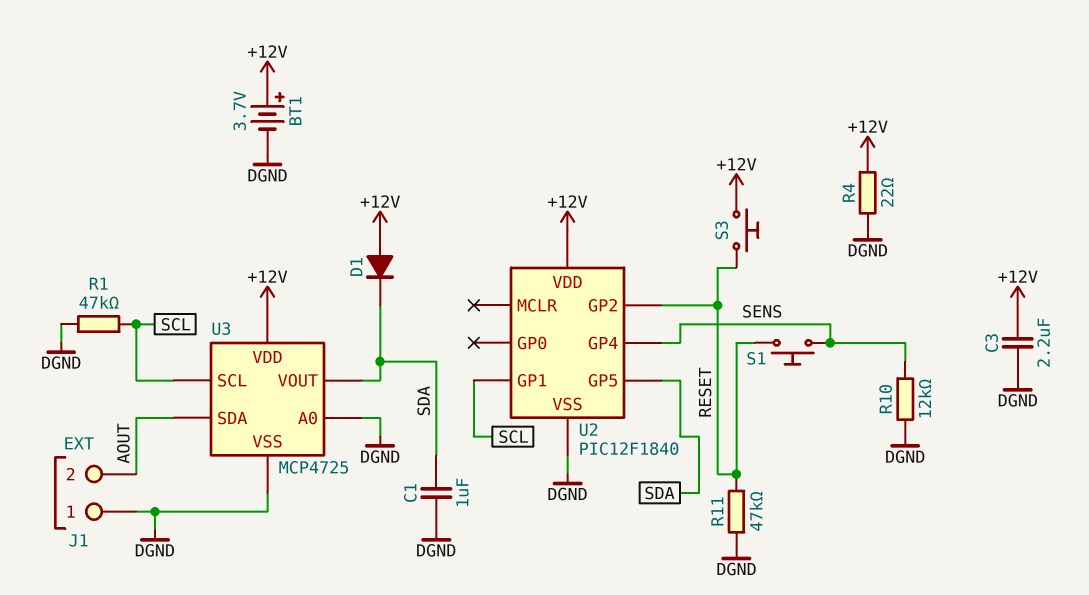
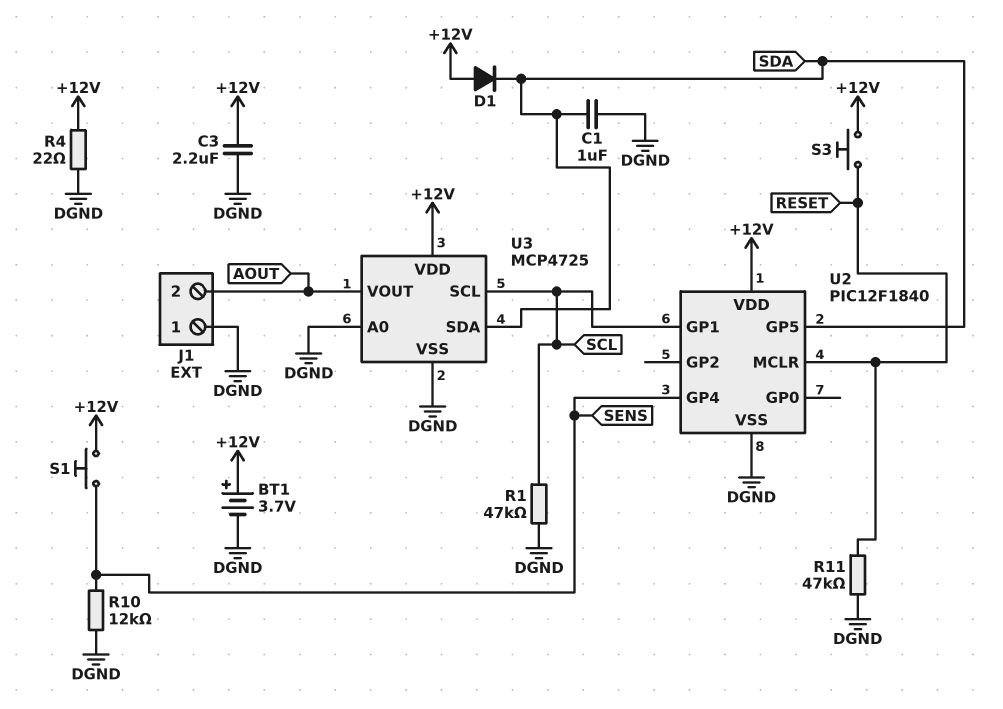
S1: button (RESET, SENS) -> button (+12V, SENS)
U2 pin GP2: RESET -> none
U2 pin MCLR: none -> RESET
U3 pin SDA: AOUT -> SDA
U3 pin VOUT: SDA -> AOUT

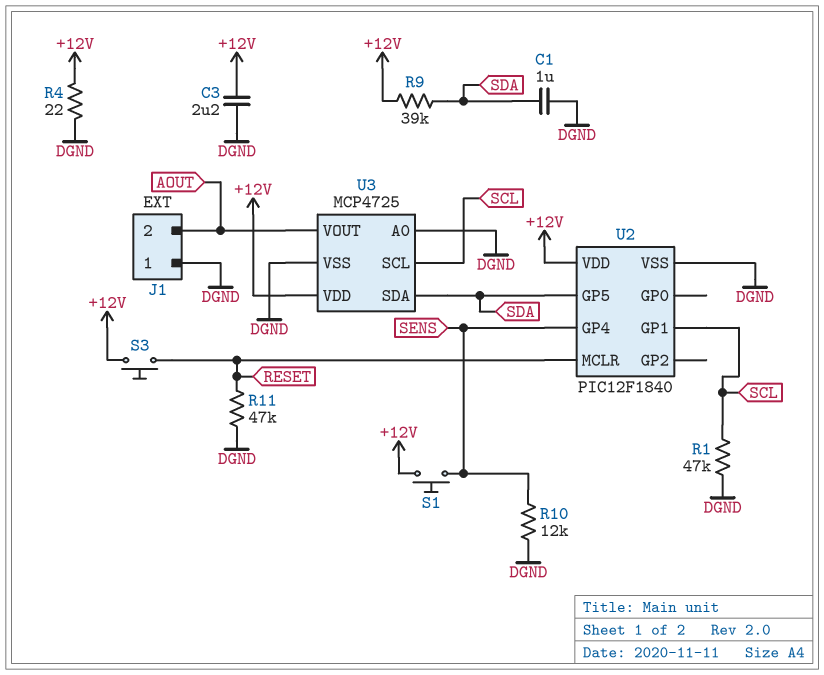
BT1: 3.7V (plus +12V, minus DGND) -> none
D1: diode (A +12V, K SDA) -> none
R9: none -> 39k (+12V, SDA)

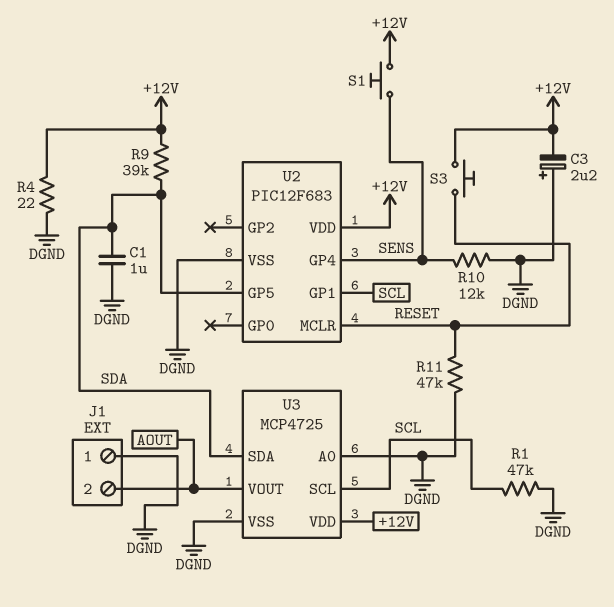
C3: 2.2uF (+12V, DGND) -> 2.2uF (plus DGND, minus +12V)
U2: PIC12F1840 -> PIC12F683

